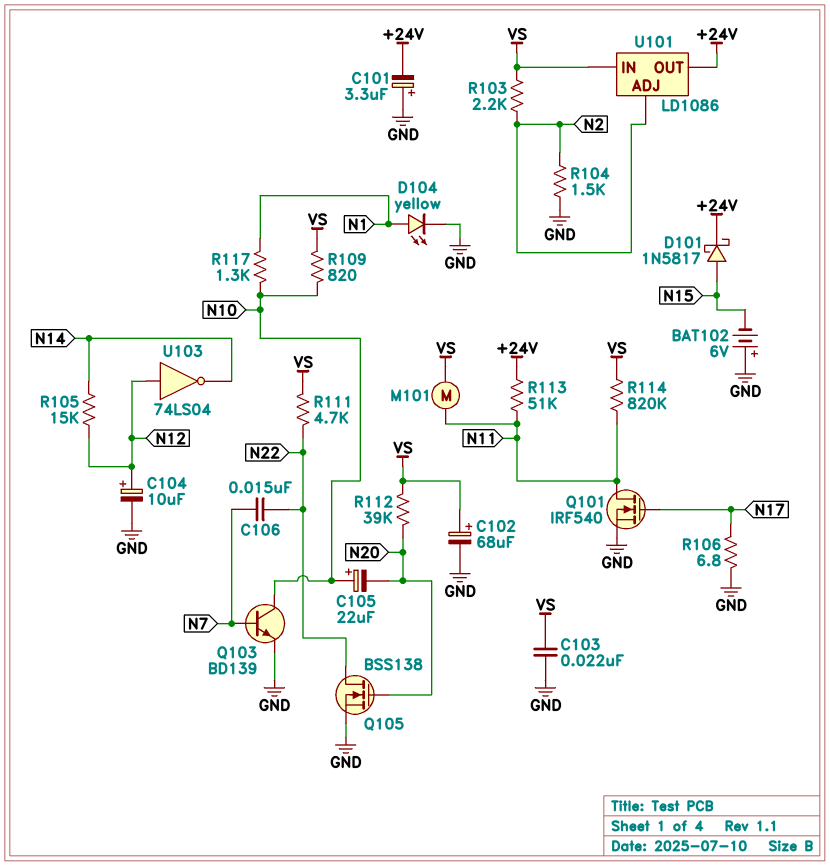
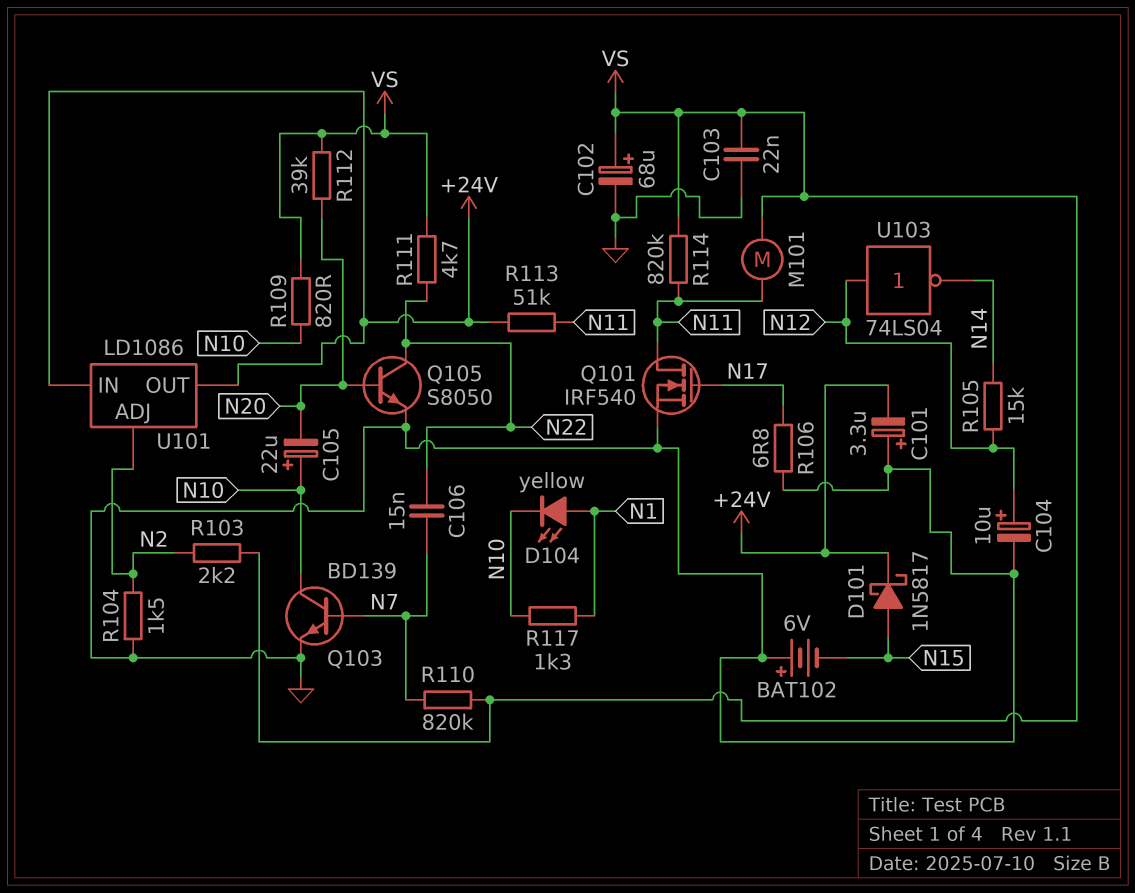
D104: LED yellow (A N1, K GND) -> LED yellow (A N1, K N10)
Q105: NMOS BSS138 (G N20, D N22, S GND) -> NPN S8050 (B N20, C N22, E GND)
R110: none -> 820k (N7, VS)
U101 pin IN: VS -> +24V

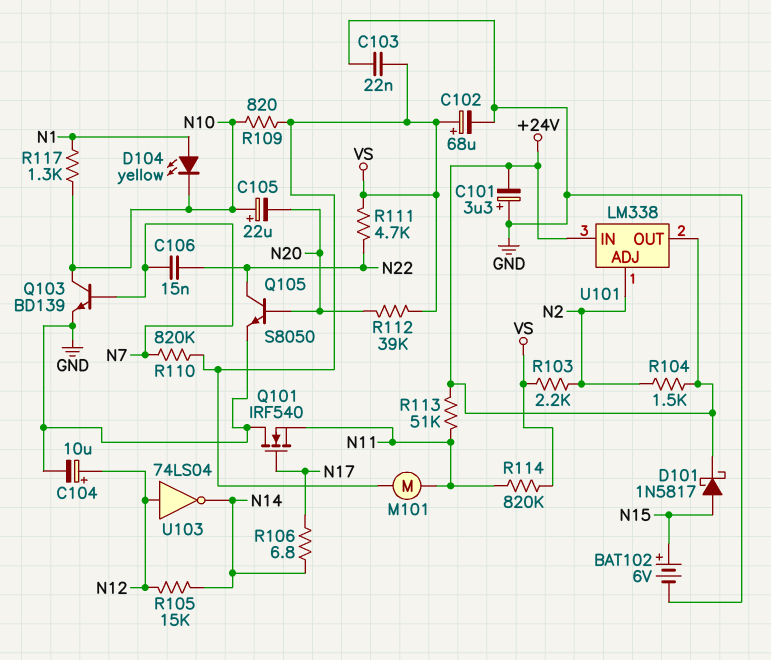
BAT102: 6V (plus GND, minus N15) -> 6V (plus N15, minus GND)
Q101: NMOS IRF540 (G N17, D N11, S GND) -> NMOS IRF540 (G N17, D GND, S N11)
R104: 1.5k (GND, N2) -> 1.5k (+24V, N2)
R106: 6.8 (GND, N17) -> 6.8 (N14, N17)
U101: LD1086 -> LM338

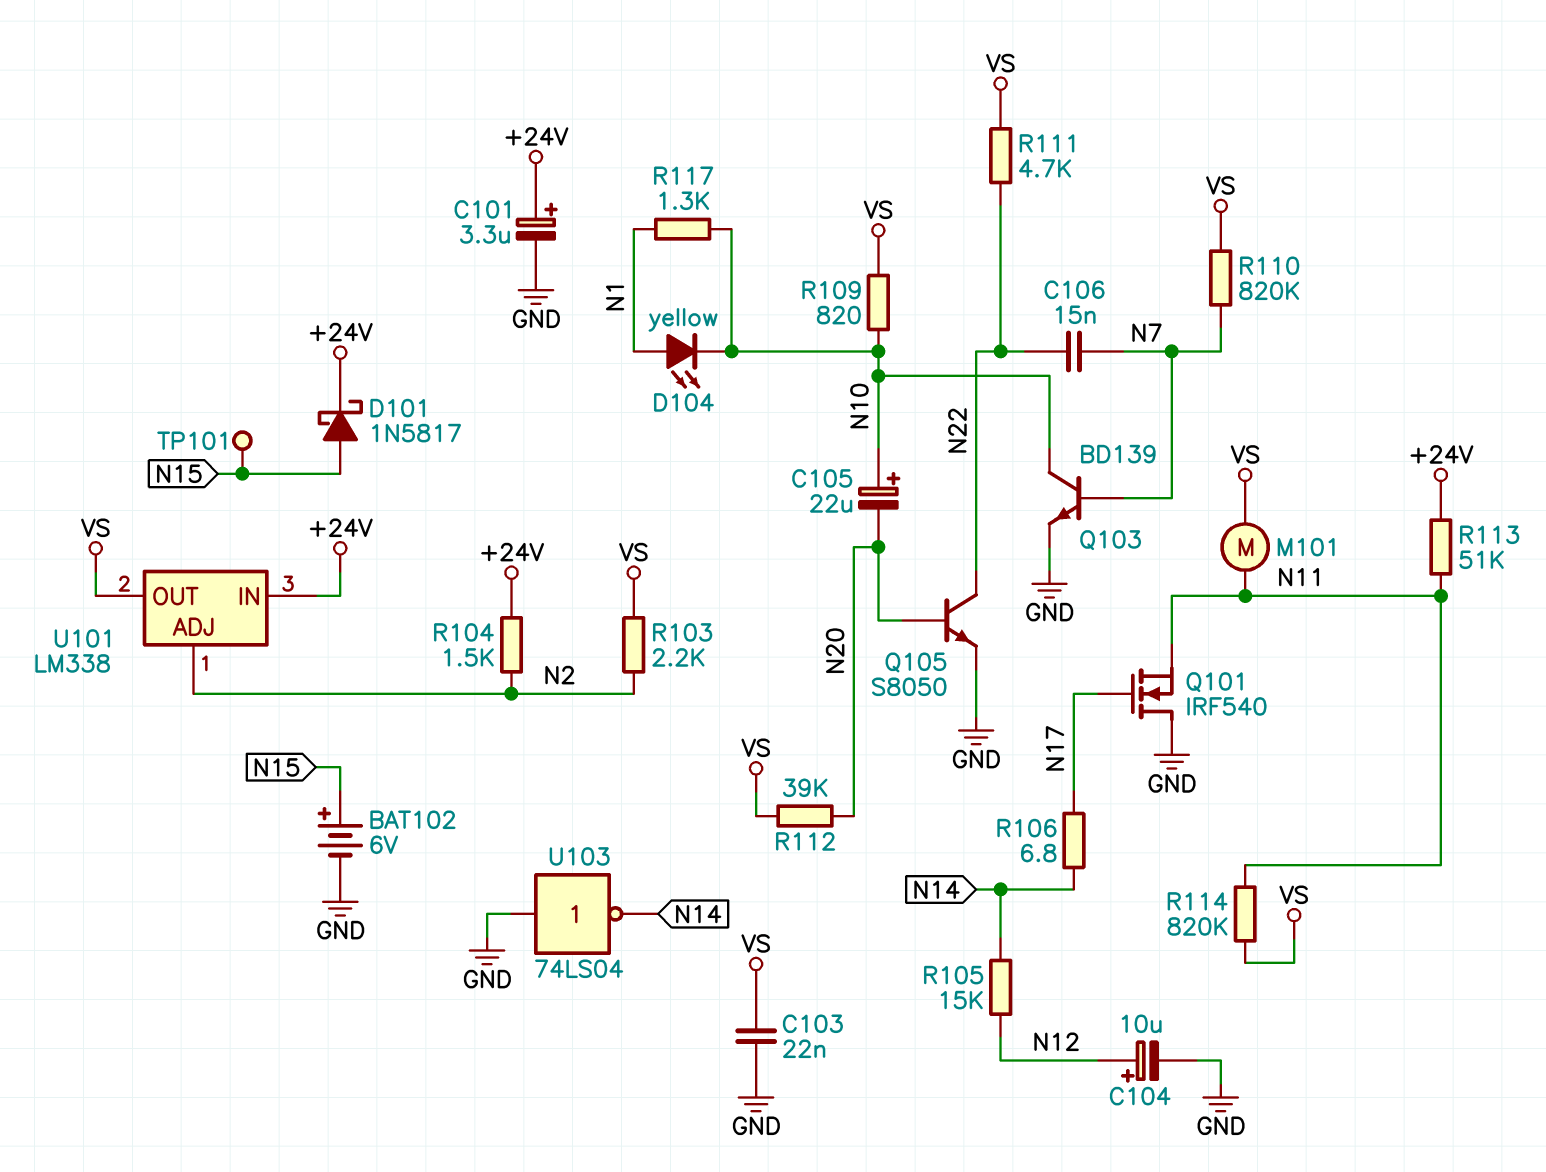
C101: 3.3uF (plus GND, minus +24V) -> 3.3uF (plus +24V, minus GND)
C102: 68uF (plus VS, minus GND) -> none
TP101: none -> test point (N15)
U101 pin OUT: +24V -> VS
U103: NOT 74LS04 (in N12, out N14) -> NOT 74LS04 (in GND, out N14)

